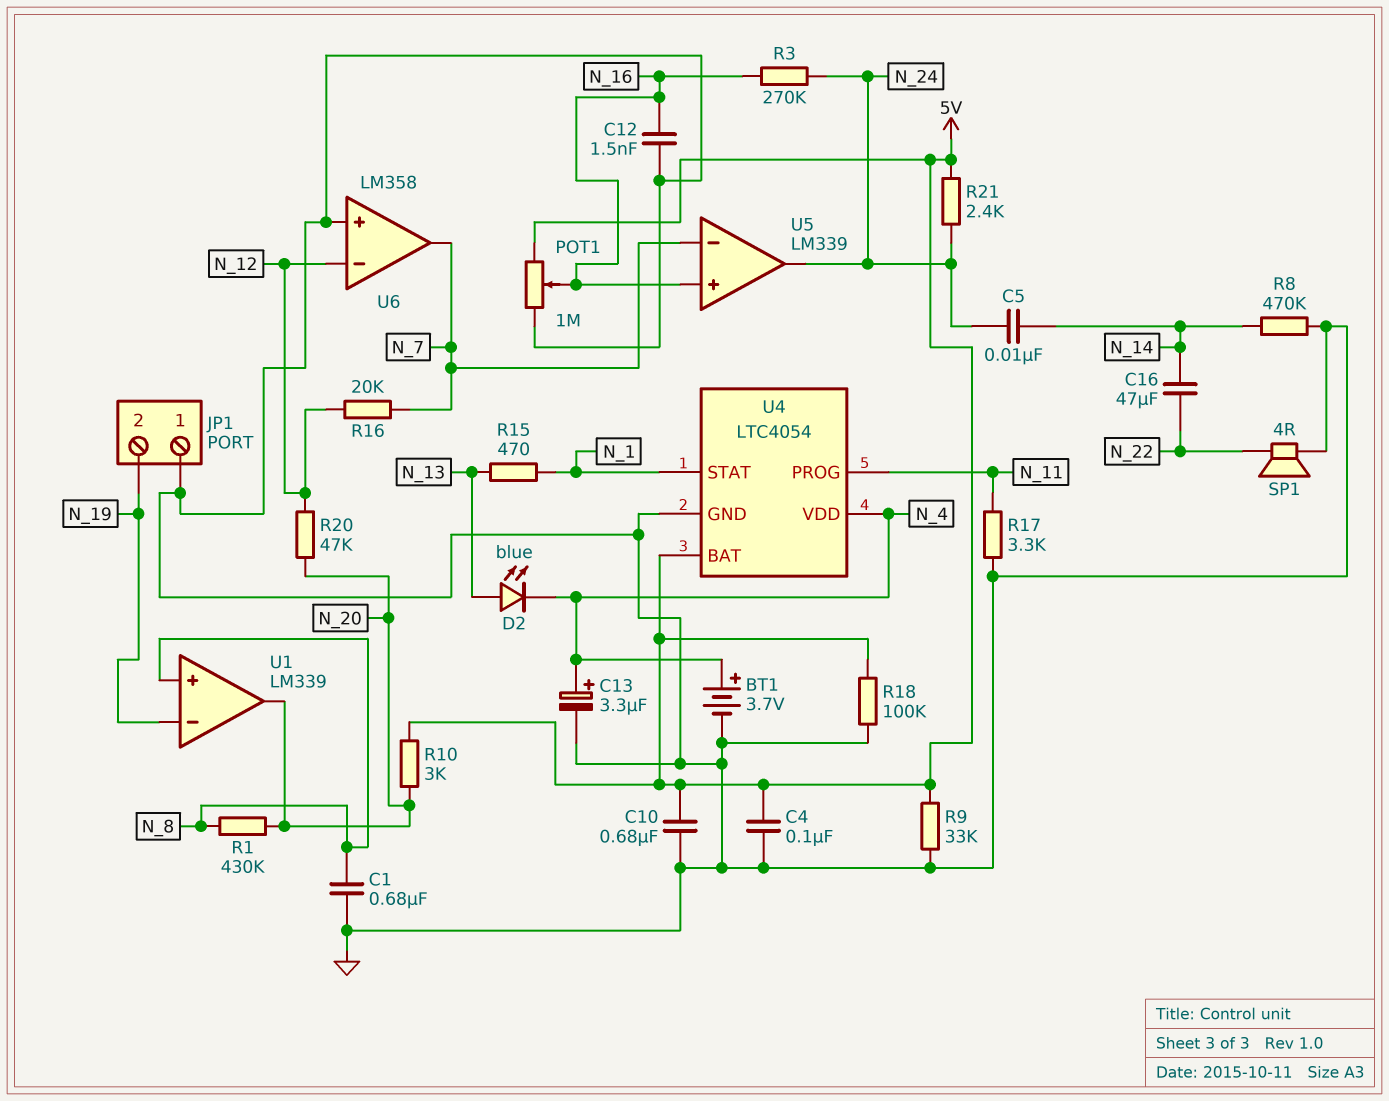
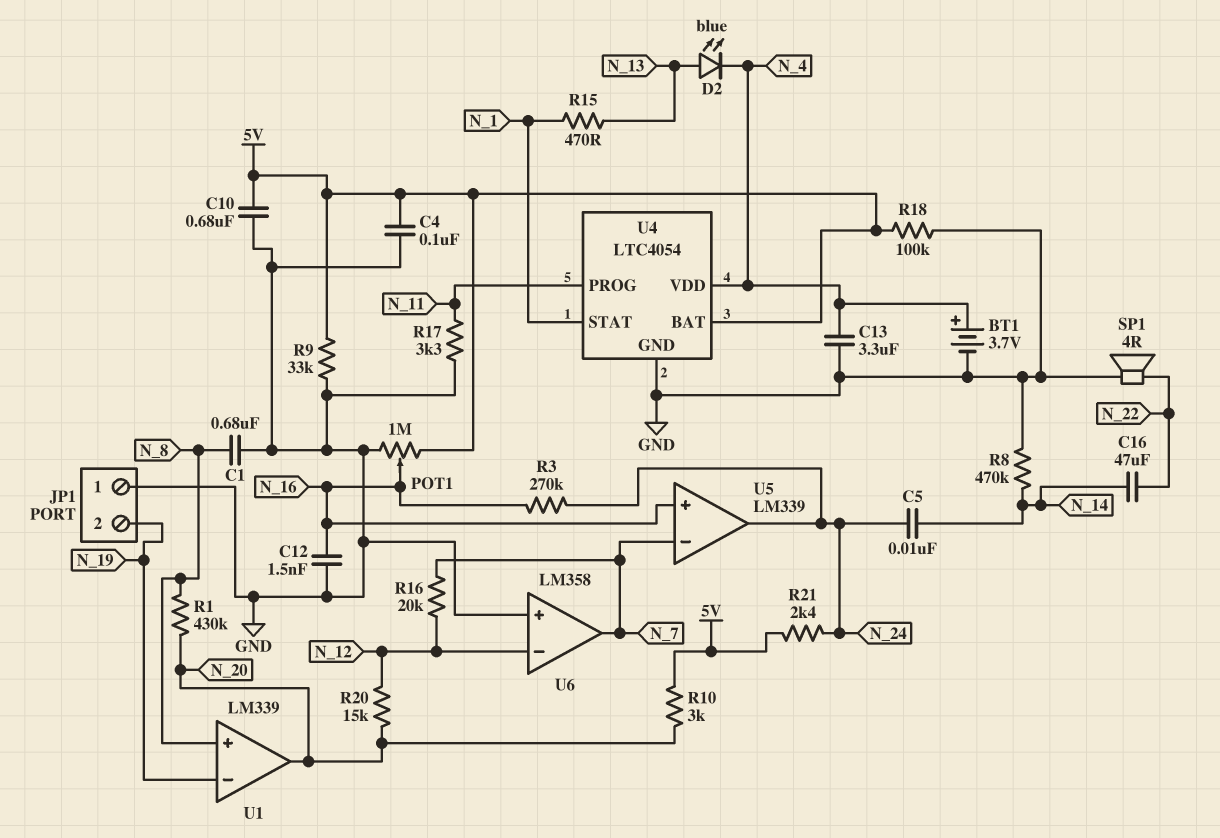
C13: 3.3uF (plus N_4, minus GND) -> 3.3uF (GND, N_4)
R20: 47k (N_12, N_20) -> 15k (N_12, N_20)

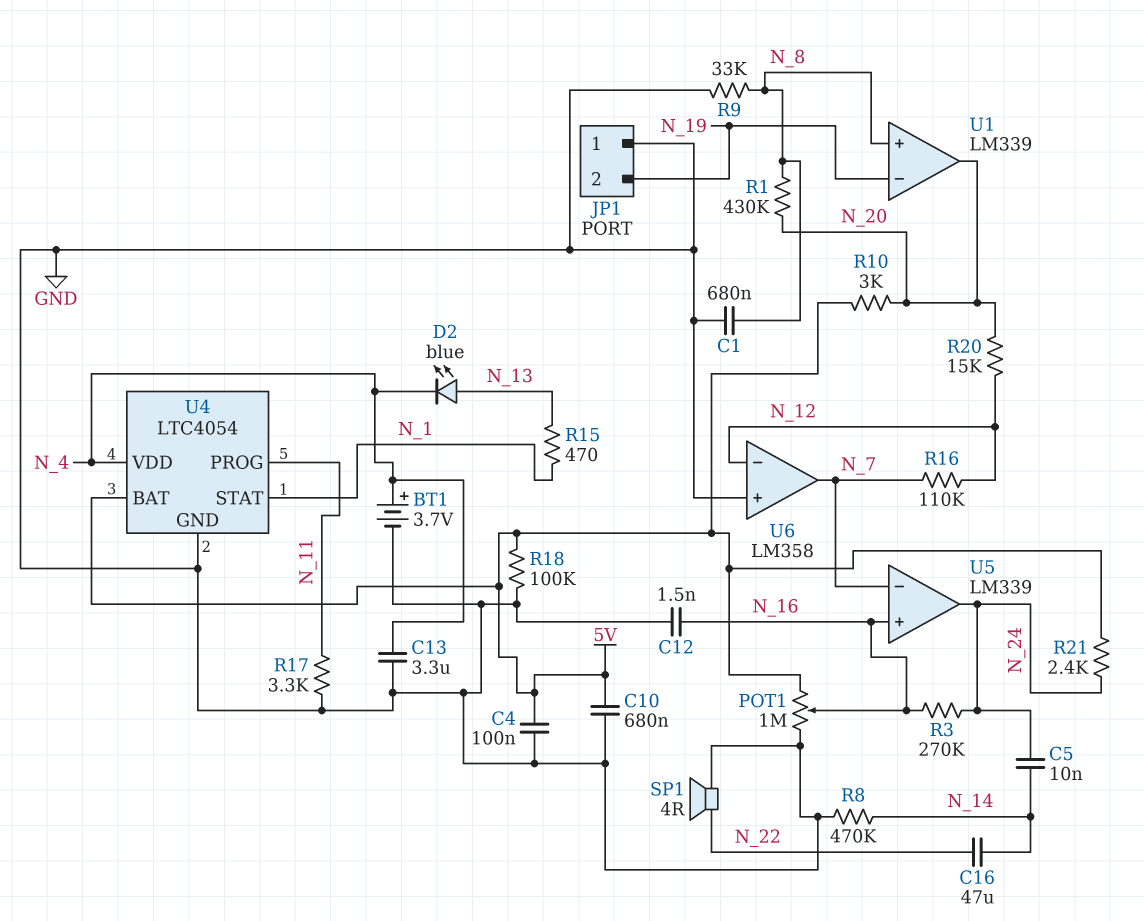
R9: 33k (5V, GND) -> 33k (GND, N_8)
R16: 20k (N_7, N_12) -> 110k (N_7, N_12)

